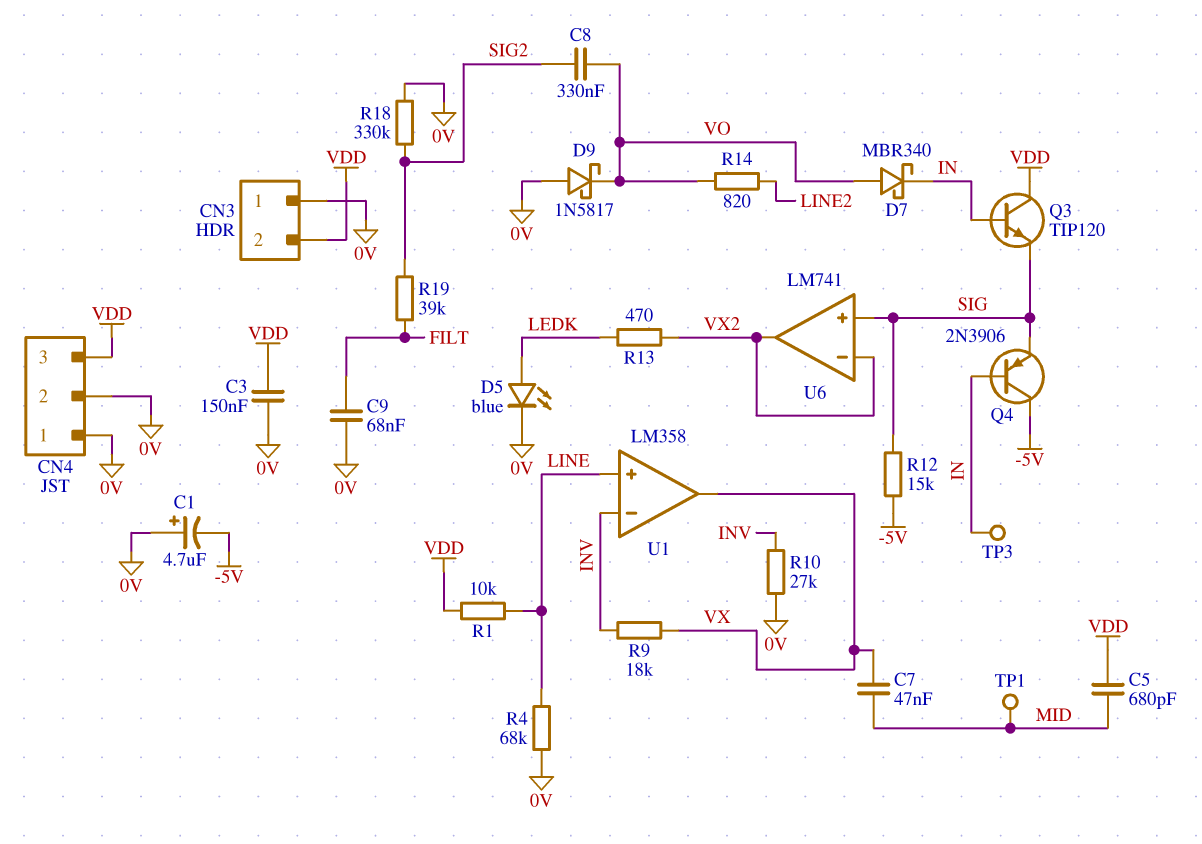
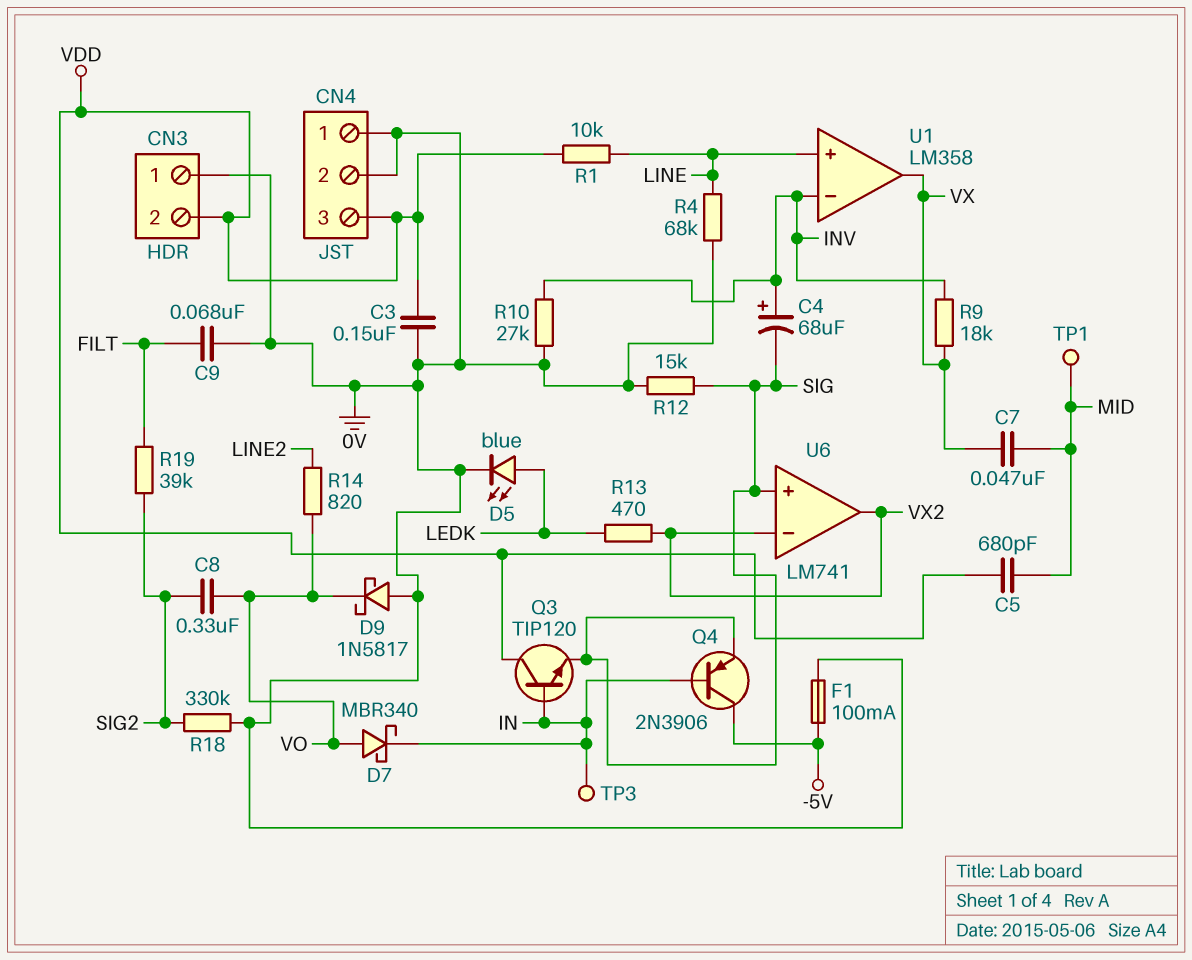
C1: 4.7uF (plus 0V, minus -5V) -> none
C4: none -> 68uF (plus INV, minus SIG)
F1: none -> 100mA (-5V, 0V)
R12: 15k (-5V, SIG) -> 15k (0V, SIG)

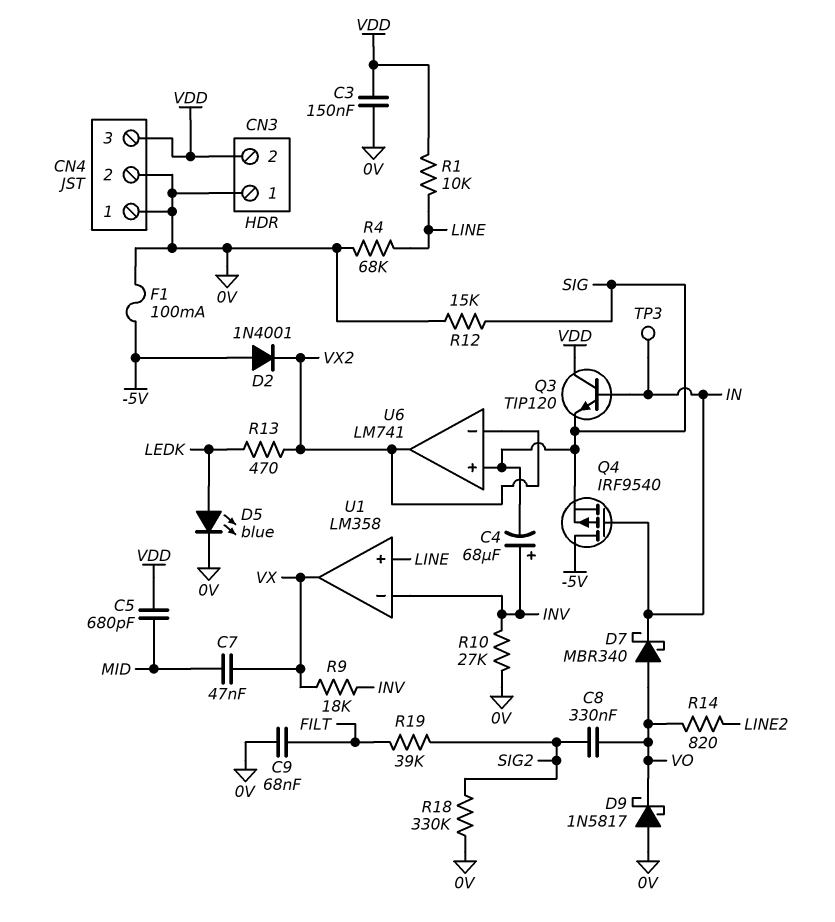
D2: none -> diode 1N4001 (A -5V, K VX2)
Q4: PNP 2N3906 (B IN, C -5V, E SIG) -> PMOS IRF9540 (G IN, D -5V, S SIG)
TP1: test point (MID) -> none

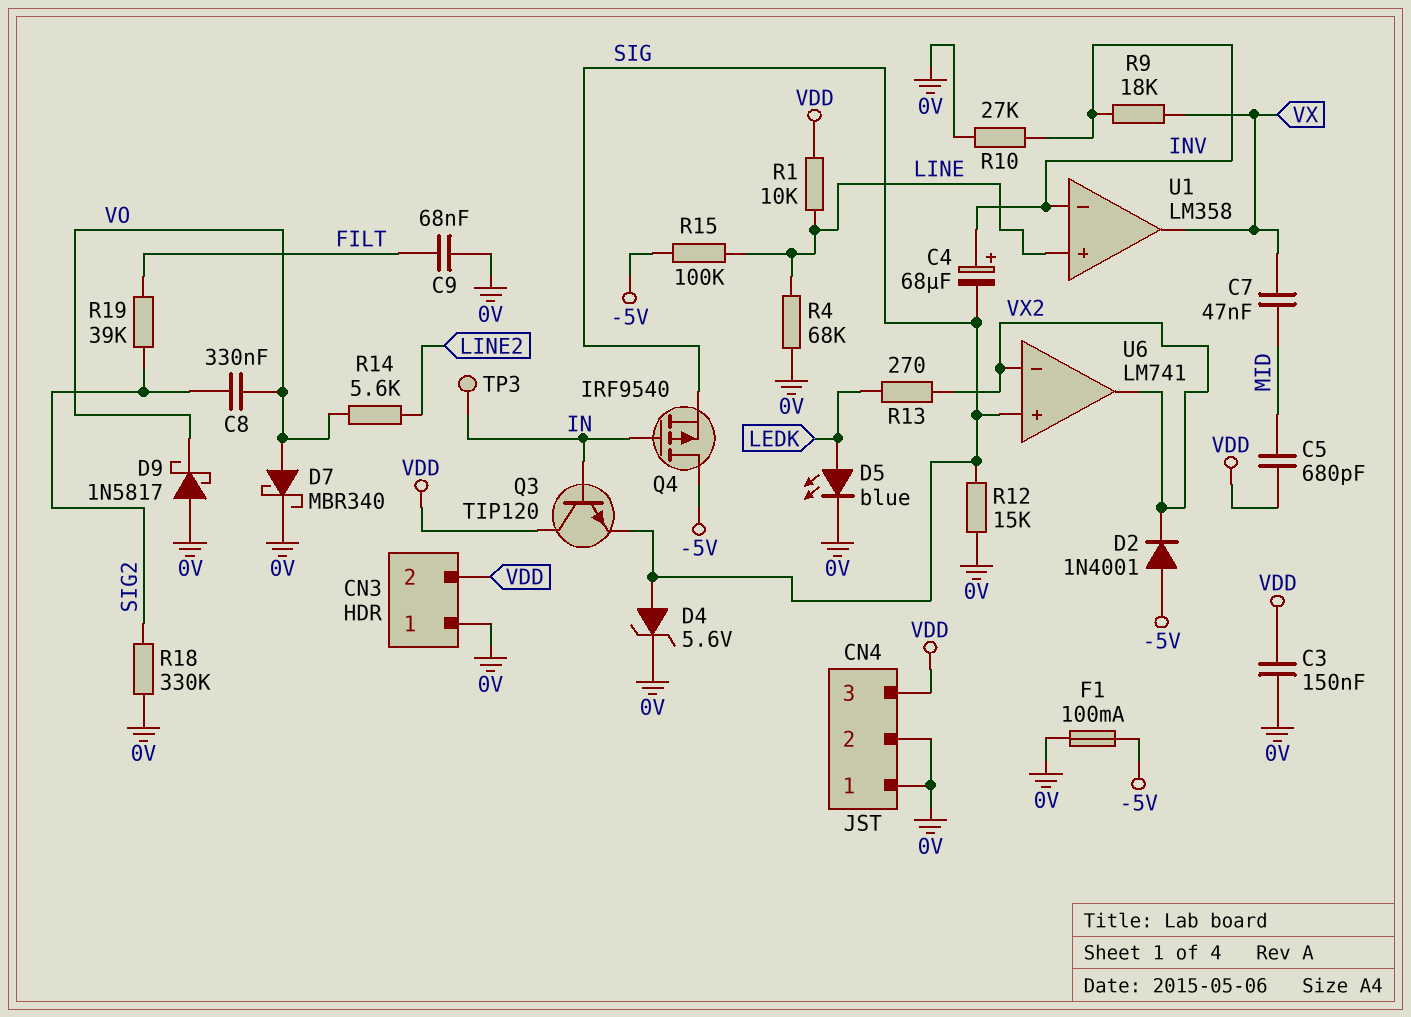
D4: none -> zener 5.6V (A SIG, K 0V)
D7: schottky MBR340 (A VO, K IN) -> schottky MBR340 (A VO, K 0V)
R13: 470 (LEDK, VX2) -> 270 (LEDK, VX2)
R14: 820 (LINE2, VO) -> 5.6k (LINE2, VO)
R15: none -> 100k (-5V, LINE)

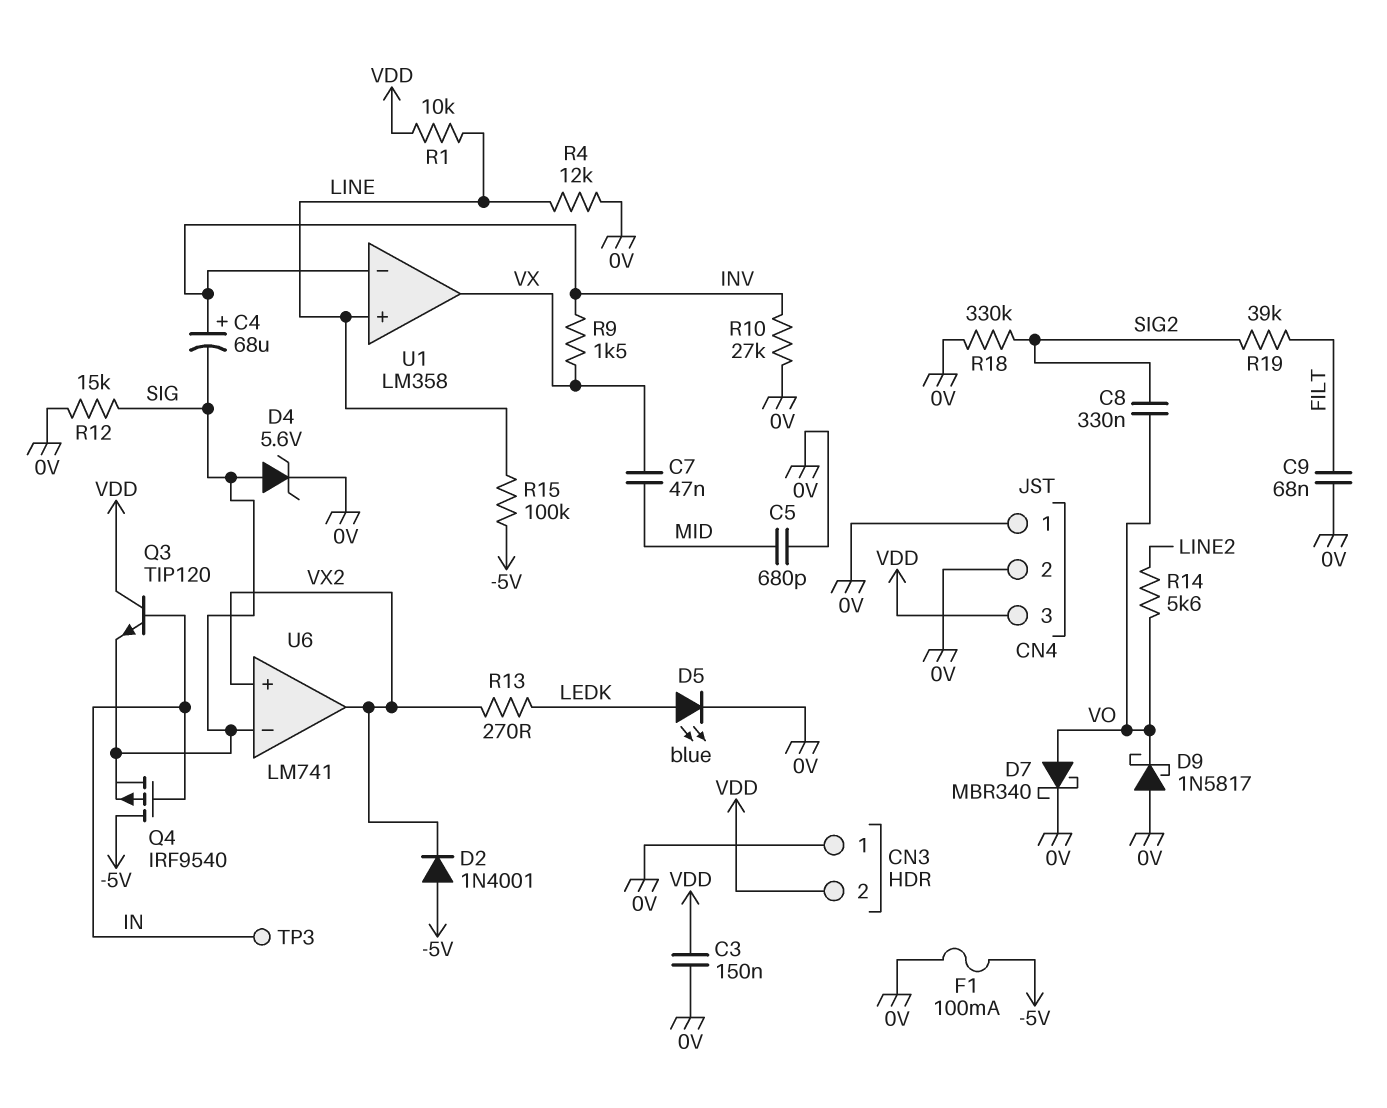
C5: 680pF (MID, VDD) -> 680pF (0V, MID)
R4: 68k (0V, LINE) -> 12k (0V, LINE)
R9: 18k (INV, VX) -> 1.5k (INV, VX)
U6 pin in+: SIG -> VX2
U6 pin in-: VX2 -> SIG

